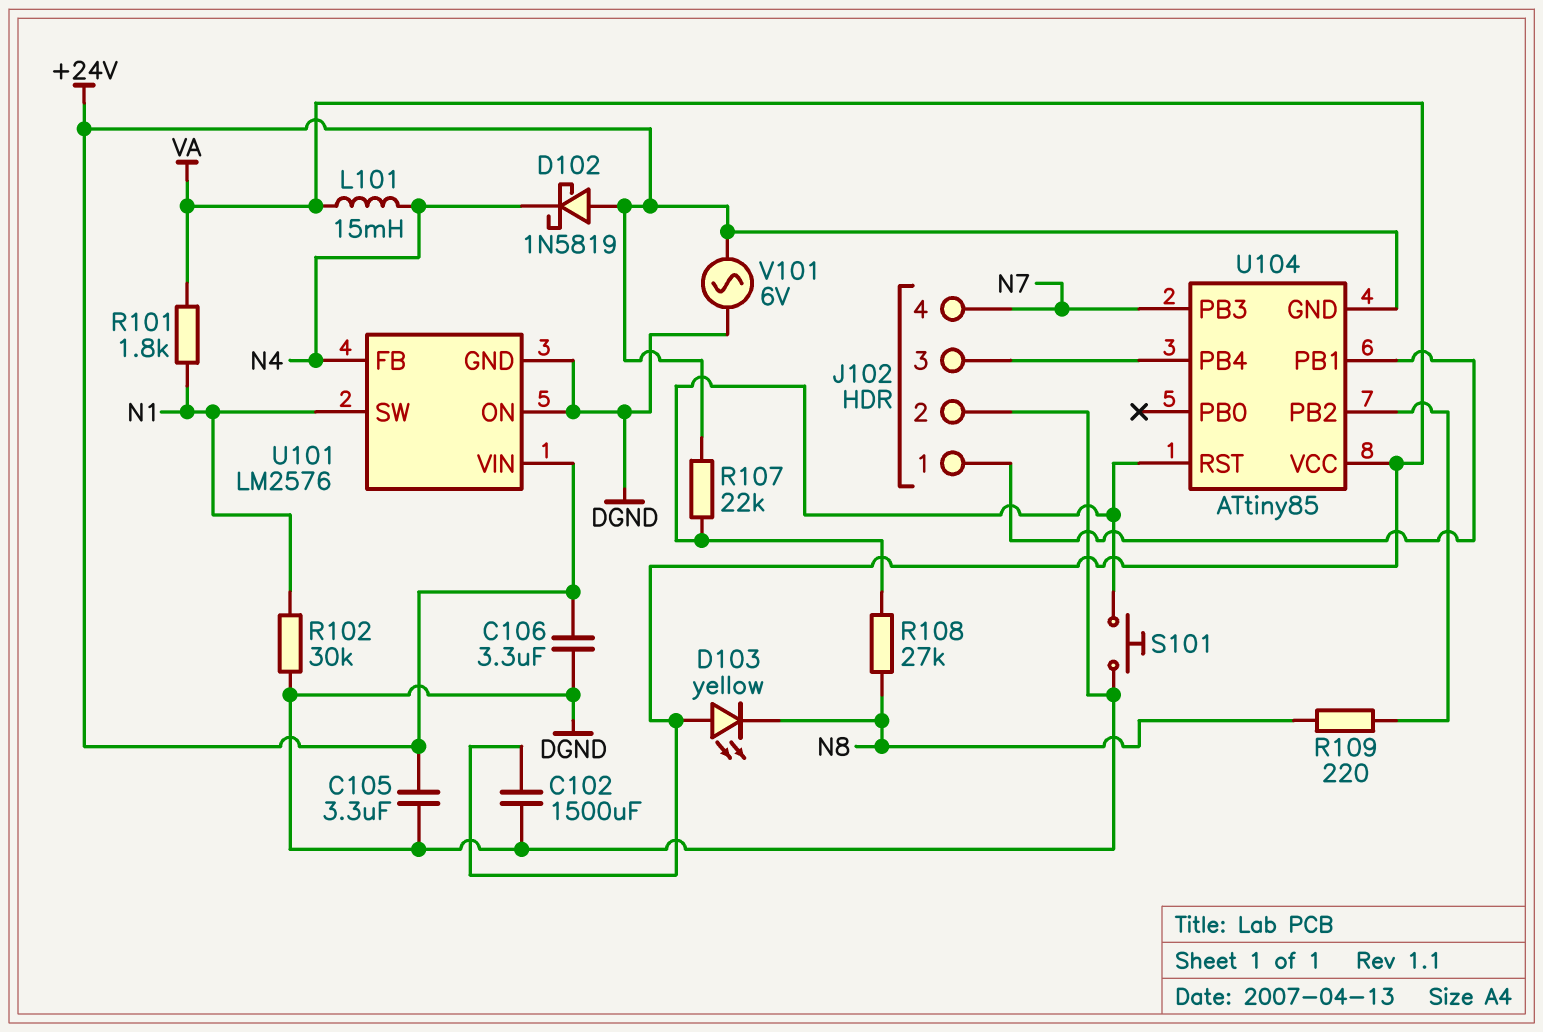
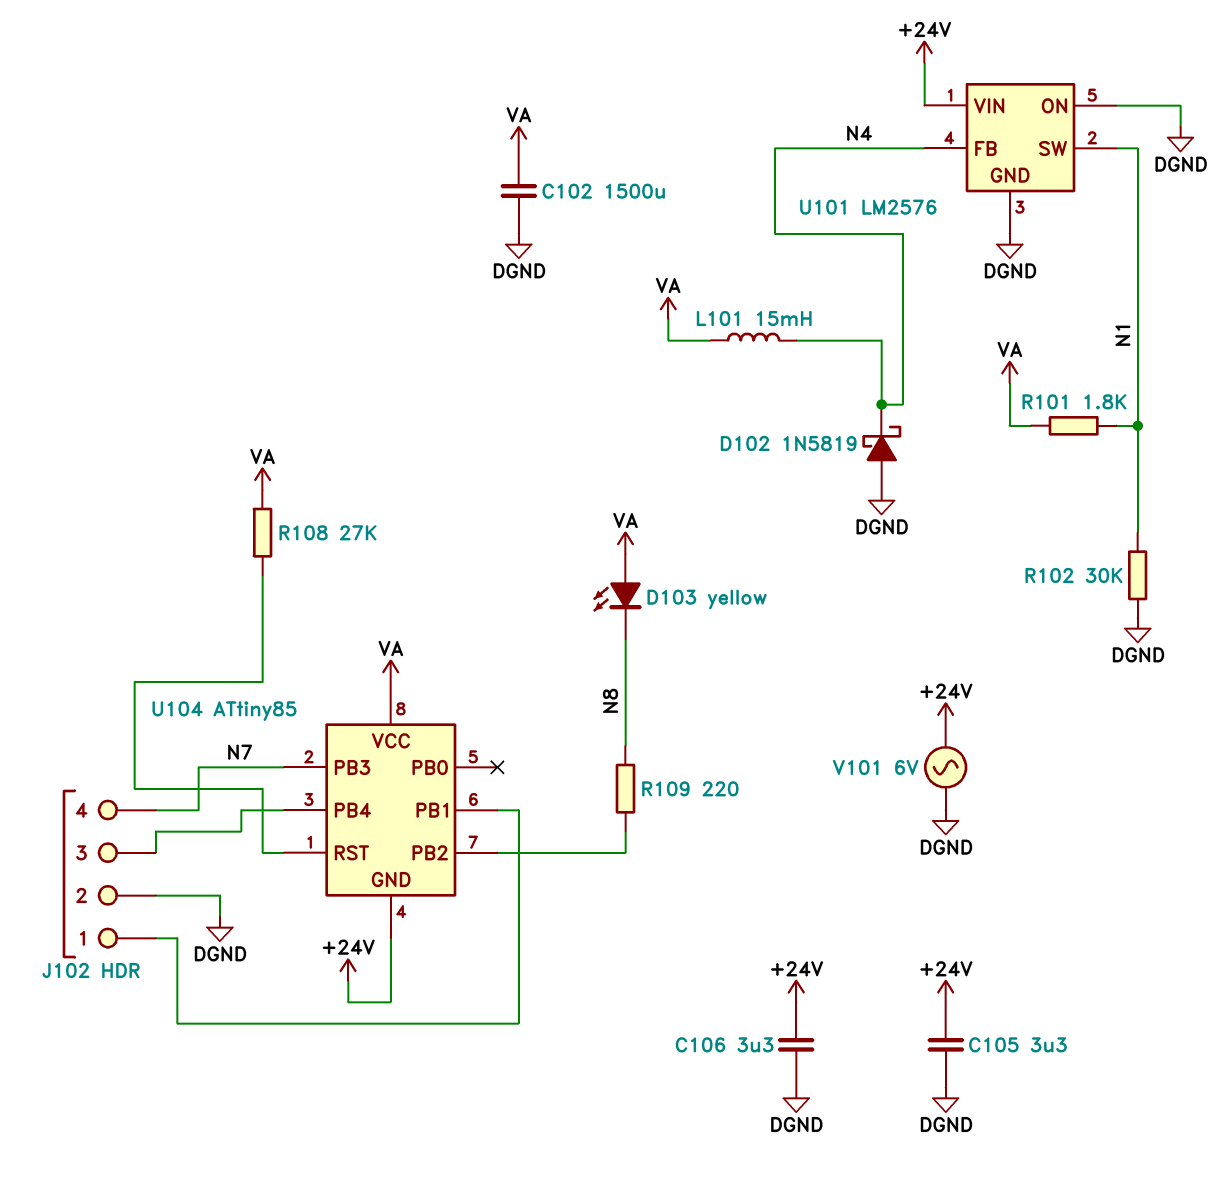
D102: schottky 1N5819 (A +24V, K N4) -> schottky 1N5819 (A DGND, K N4)
R107: 22k (+24V, U104/RST) -> none
R108: 27k (N8, U104/RST) -> 27k (U104/RST, VA)
S101: button (DGND, U104/RST) -> none

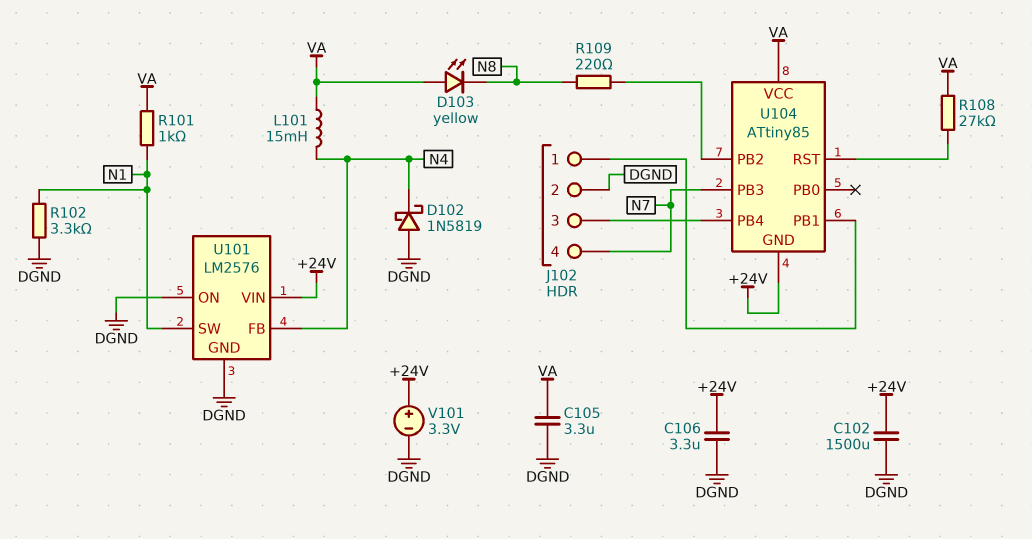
C102: 1500uF (DGND, VA) -> 1500uF (+24V, DGND)
C105: 3.3uF (+24V, DGND) -> 3.3uF (DGND, VA)
R101: 1.8k (N1, VA) -> 1k (N1, VA)
R102: 30k (DGND, N1) -> 3.3k (DGND, N1)
V101: AC 6V (+24V, DGND) -> 3.3V (plus +24V, minus DGND)

